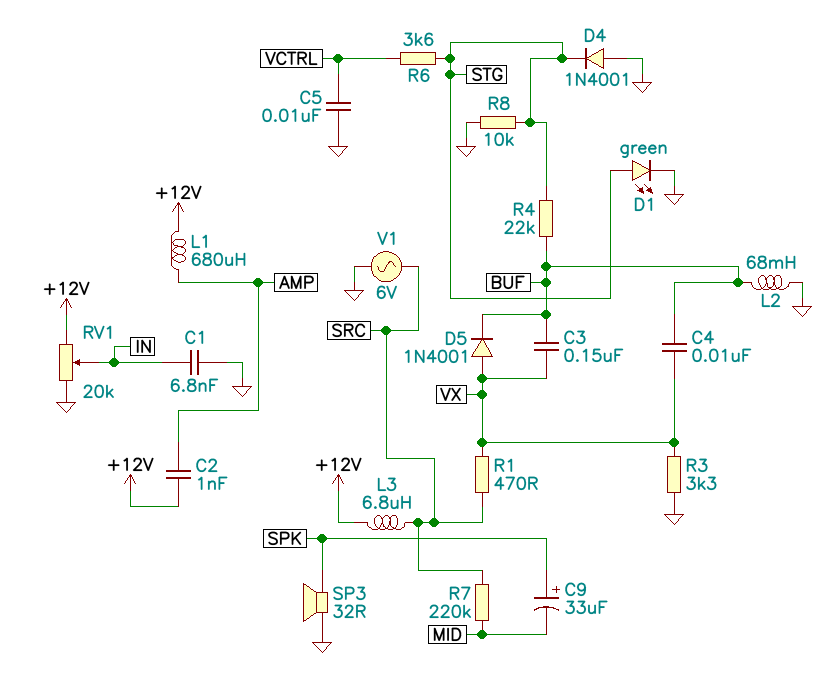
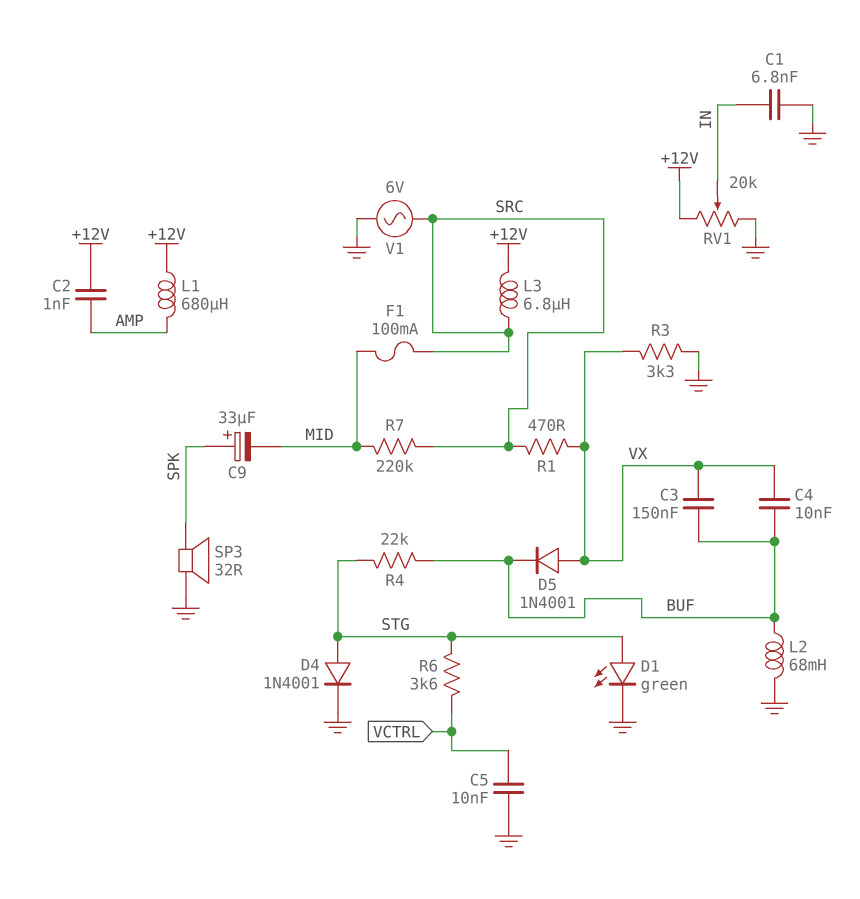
D4: diode 1N4001 (A GND, K STG) -> diode 1N4001 (A STG, K GND)
F1: none -> 100mA (MID, SRC)
R8: 10k (GND, STG) -> none

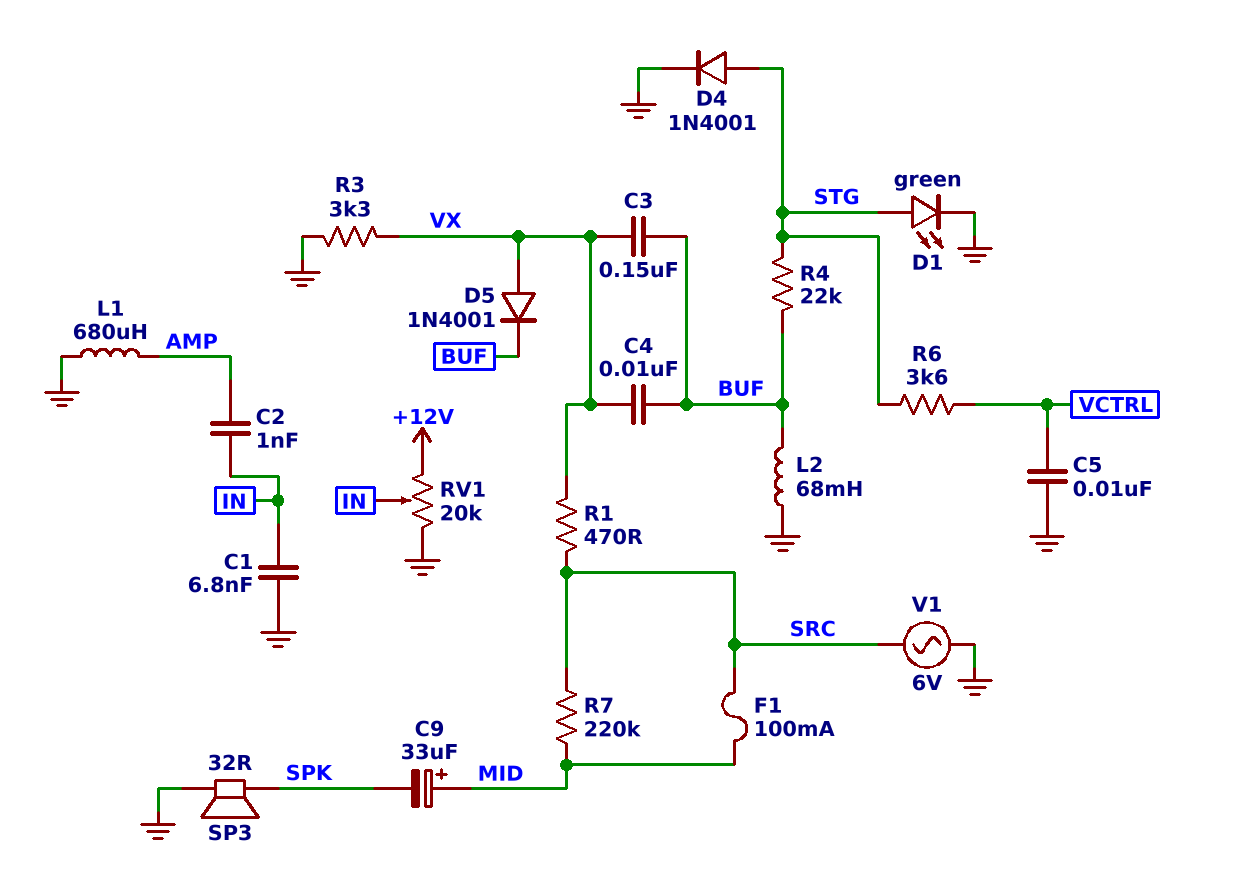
C2: 1nF (+12V, AMP) -> 1nF (AMP, IN)
C9: 33uF (plus SPK, minus MID) -> 33uF (plus MID, minus SPK)
L1: 680uH (+12V, AMP) -> 680uH (AMP, GND)
L3: 6.8uH (+12V, SRC) -> none

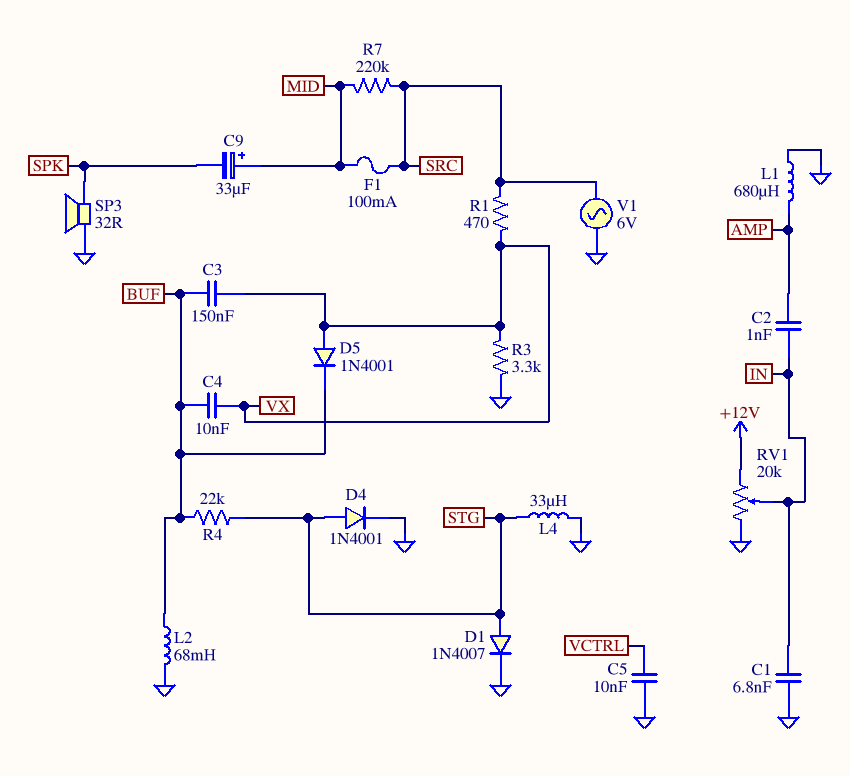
D1: LED green (A STG, K GND) -> diode 1N4007 (A STG, K GND)
L4: none -> 33uH (GND, STG)
R6: 3.6k (STG, VCTRL) -> none

